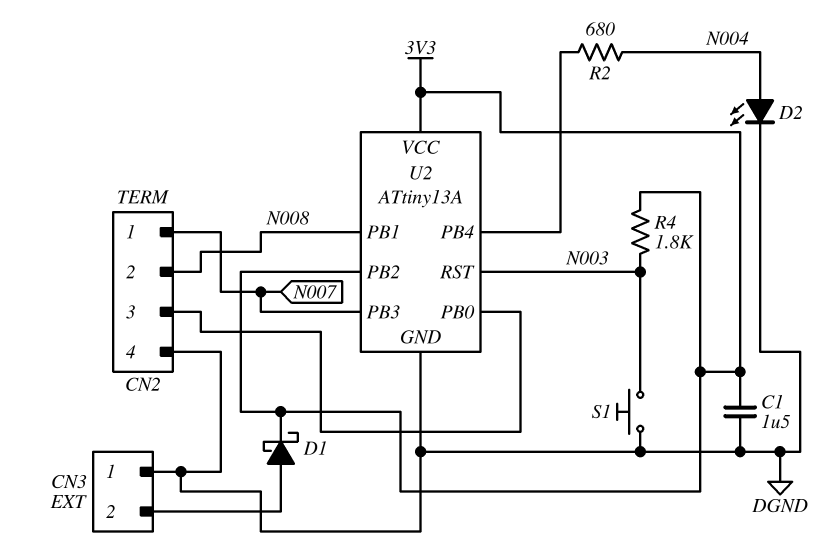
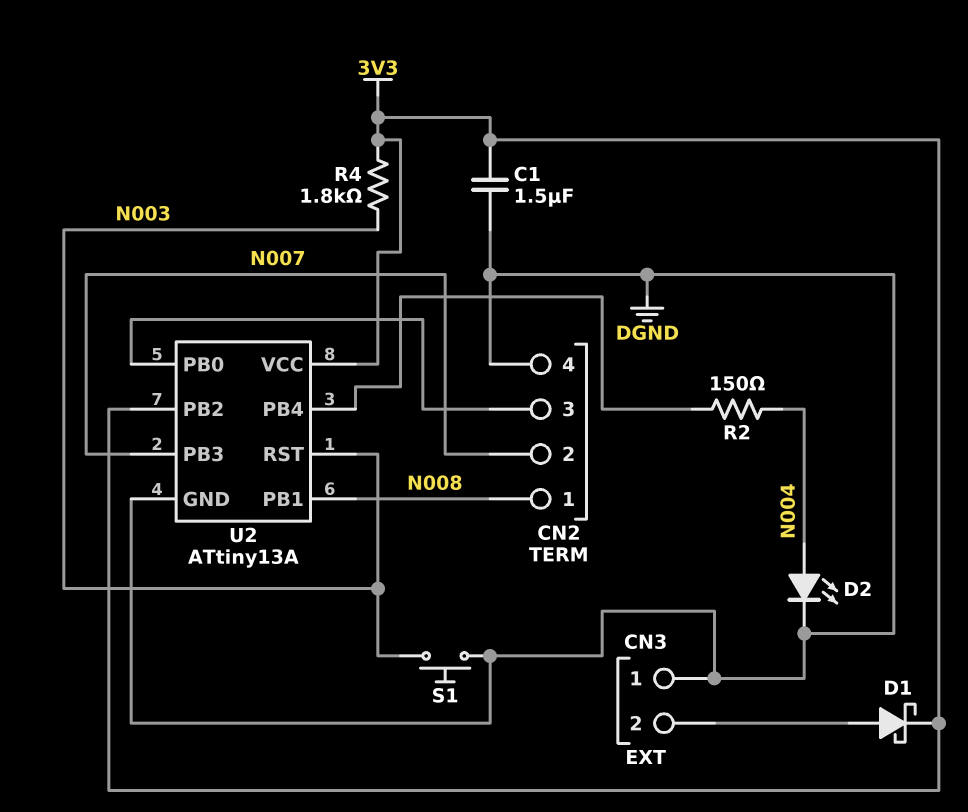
CN2 pin 1: N007 -> N008
CN2 pin 2: N008 -> N007
R2: 680 (N004, U2/PB4) -> 150 (N004, U2/PB4)

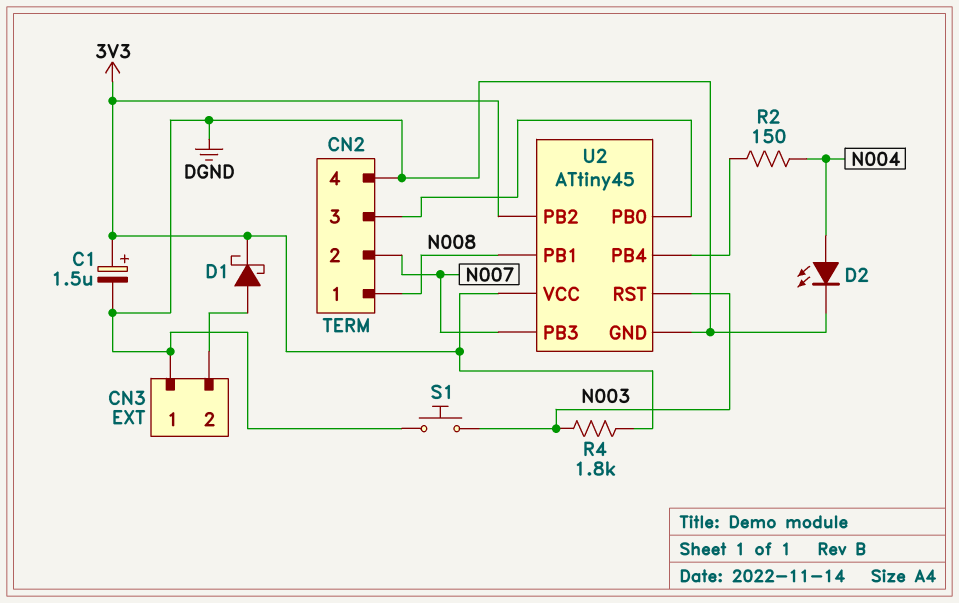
C1: 1.5uF (3V3, DGND) -> 1.5uF (plus 3V3, minus DGND)
U2: ATtiny13A -> ATtiny45

